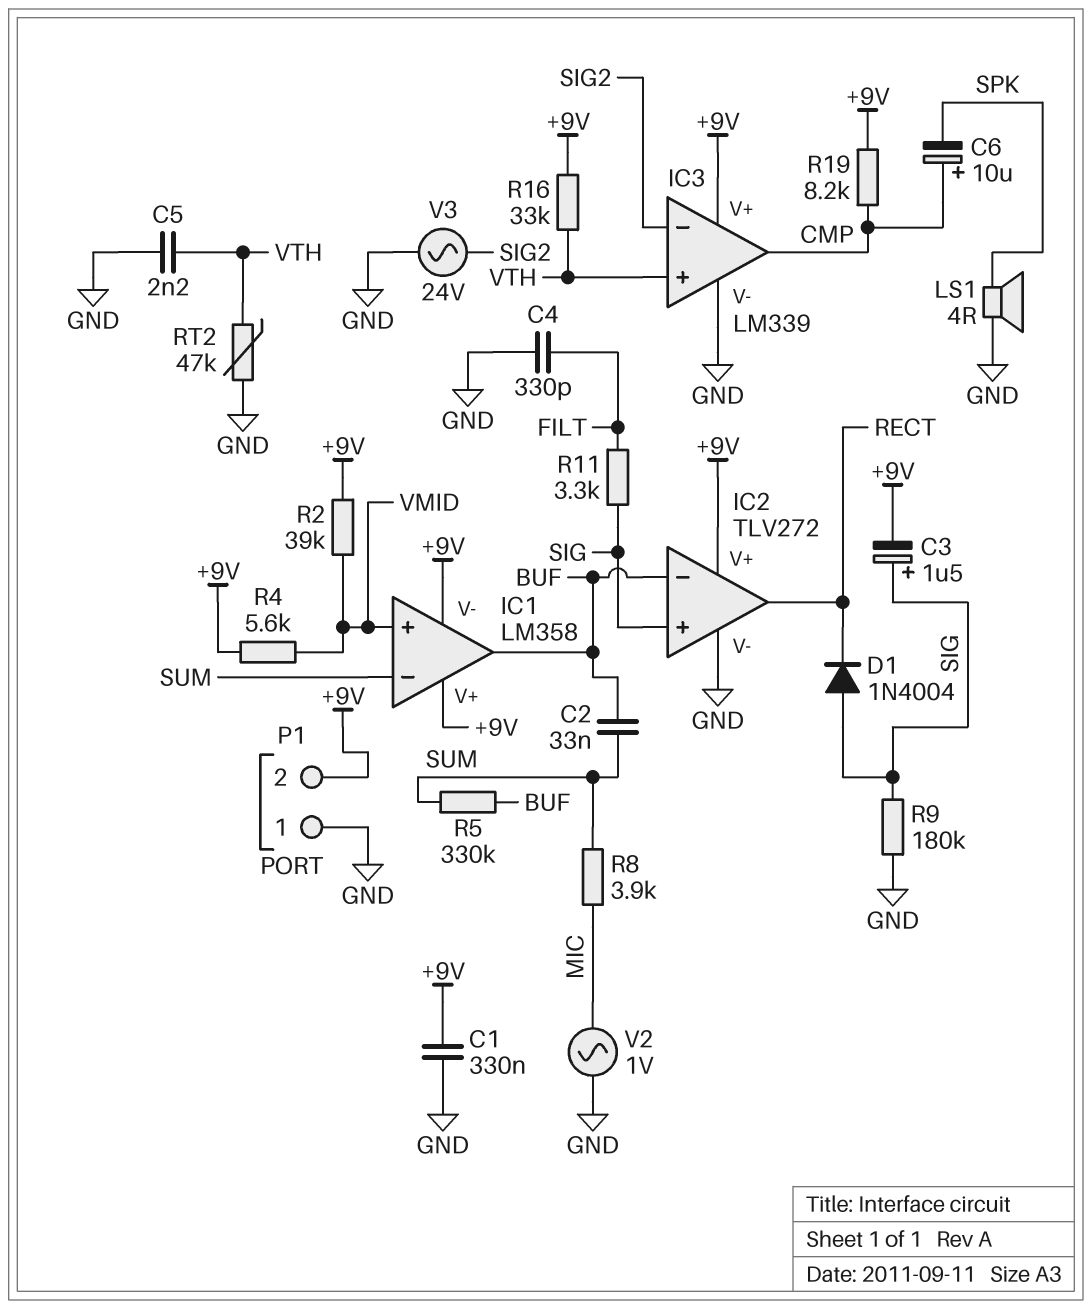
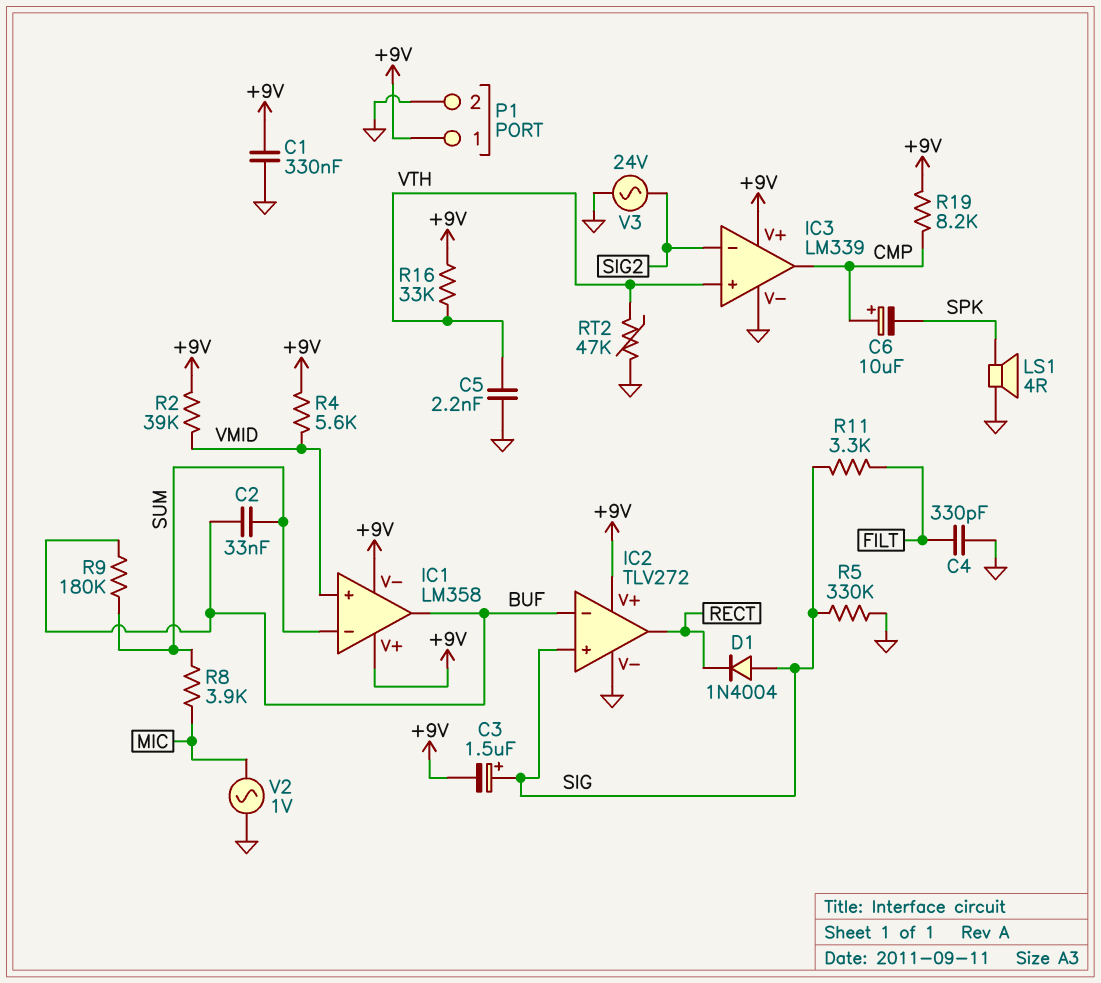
P1 pin 1: GND -> +9V
P1 pin 2: +9V -> GND
R5: 330k (BUF, SUM) -> 330k (GND, SIG)
R9: 180k (GND, SIG) -> 180k (BUF, SUM)

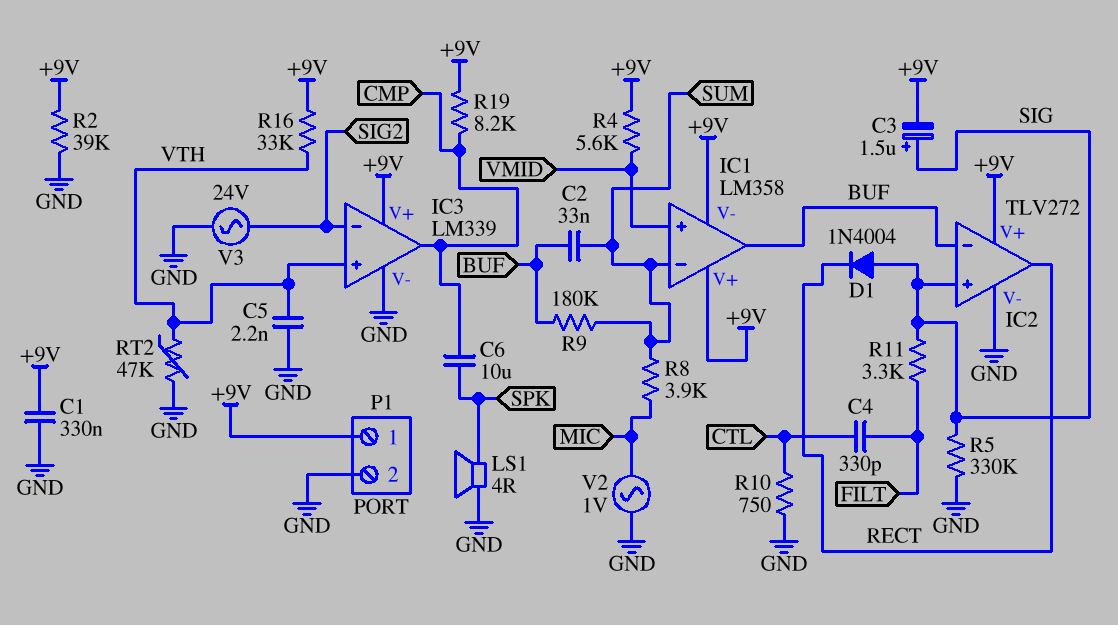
C4: 330pF (FILT, GND) -> 330pF (CTL, FILT)
C6: 10uF (plus CMP, minus SPK) -> 10uF (CMP, SPK)
R2: 39k (+9V, VMID) -> 39k (+9V, GND)
R10: none -> 750 (CTL, GND)

